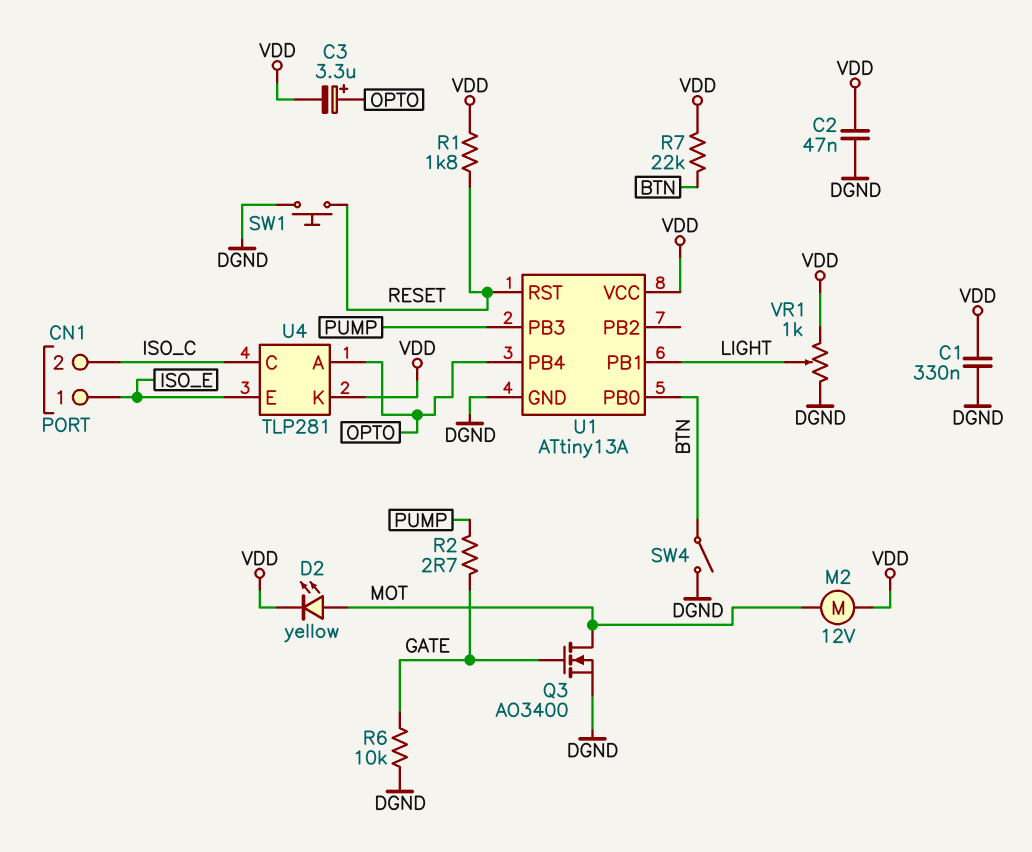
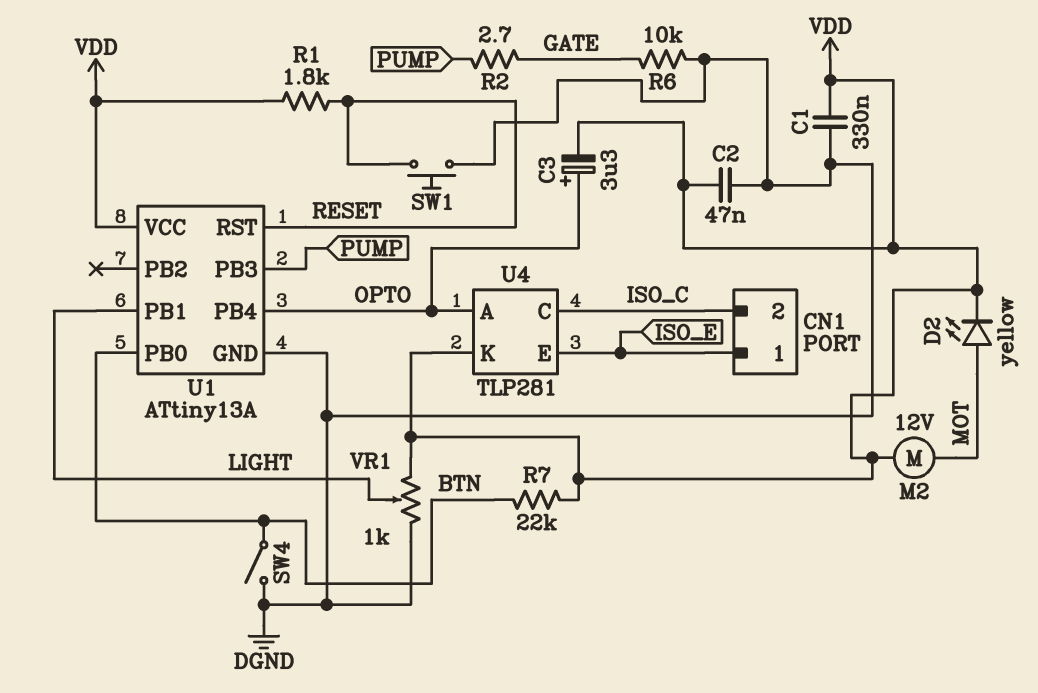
Q3: NMOS AO3400 (G GATE, D MOT, S DGND) -> none

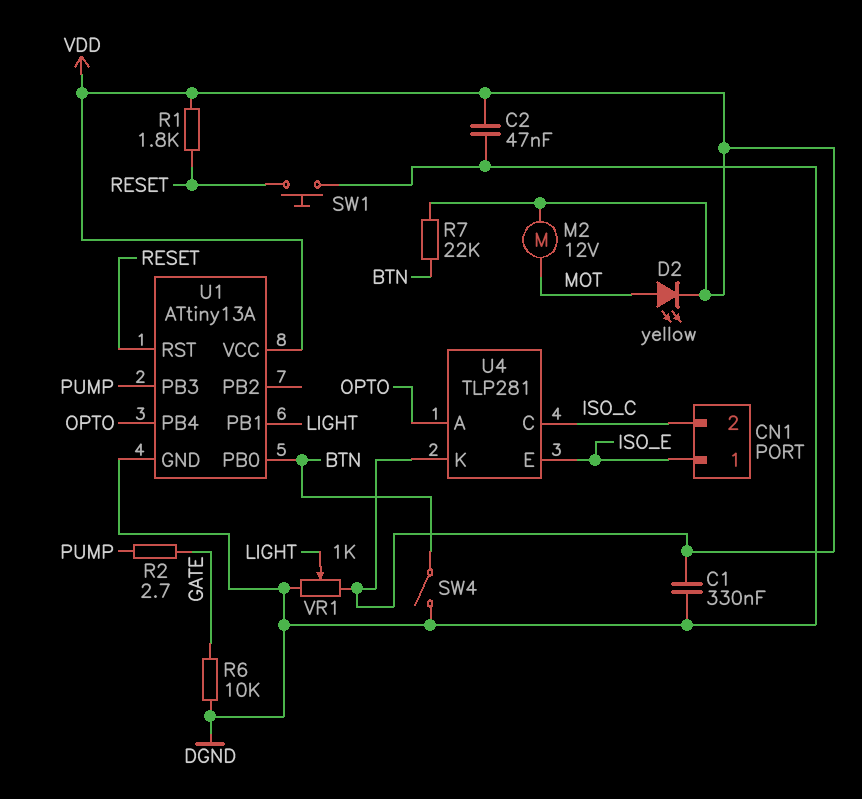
C3: 3.3uF (plus OPTO, minus VDD) -> none

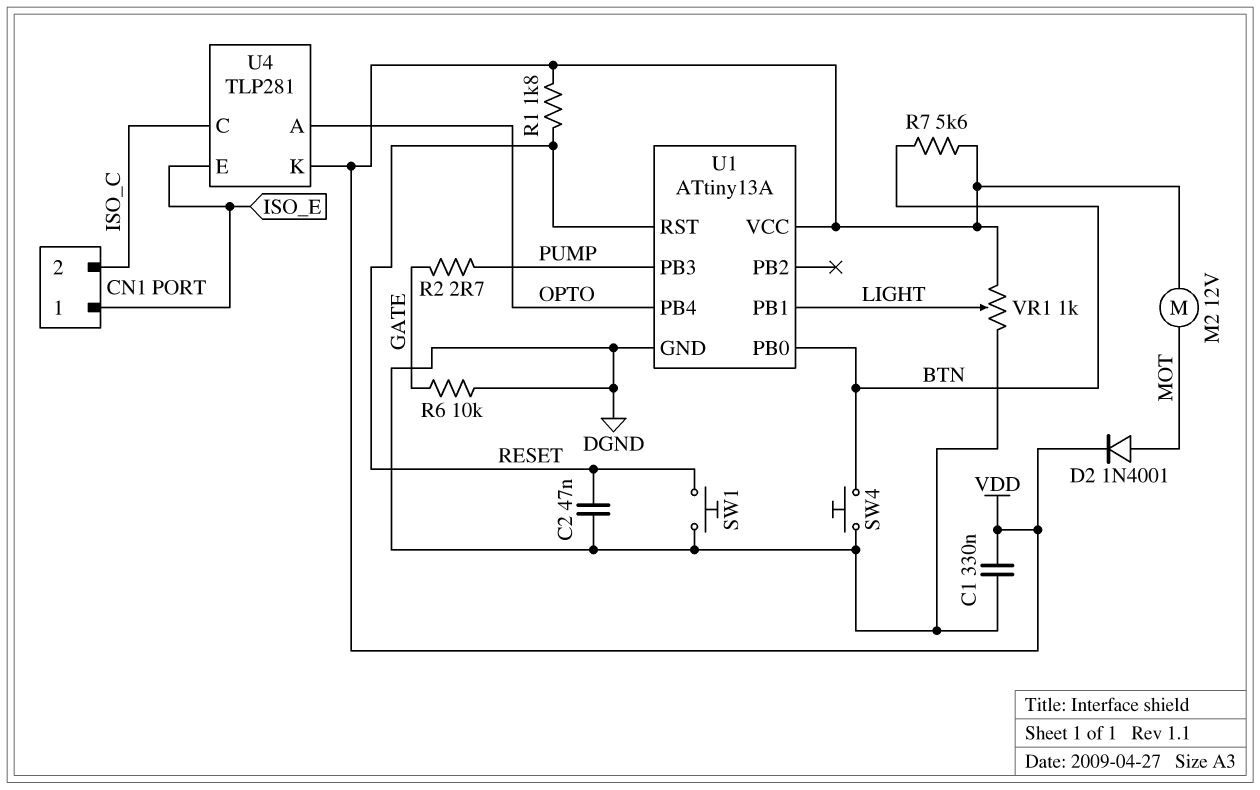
C2: 47nF (DGND, VDD) -> 47nF (DGND, RESET)
D2: LED yellow (A MOT, K VDD) -> diode 1N4001 (A MOT, K VDD)
R7: 22k (BTN, VDD) -> 5.6k (BTN, VDD)
SW4: switch (BTN, DGND) -> button (BTN, DGND)

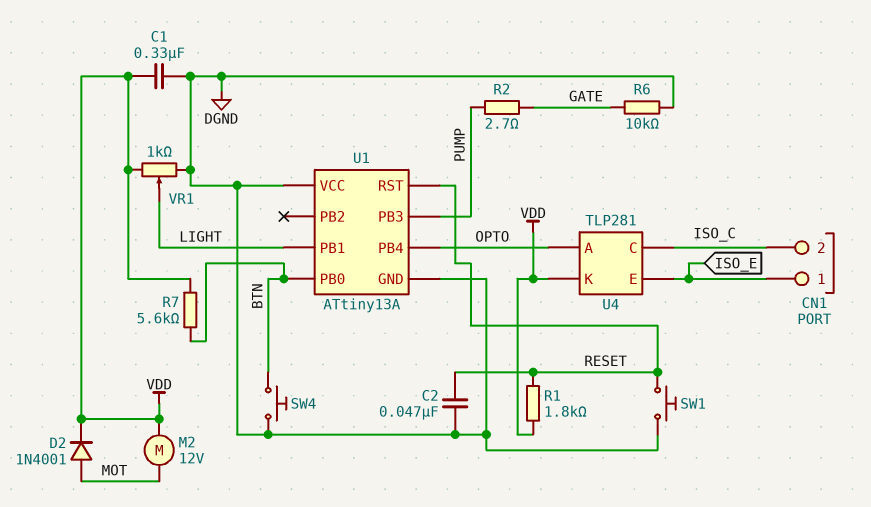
U1 pin VCC: VDD -> DGND

